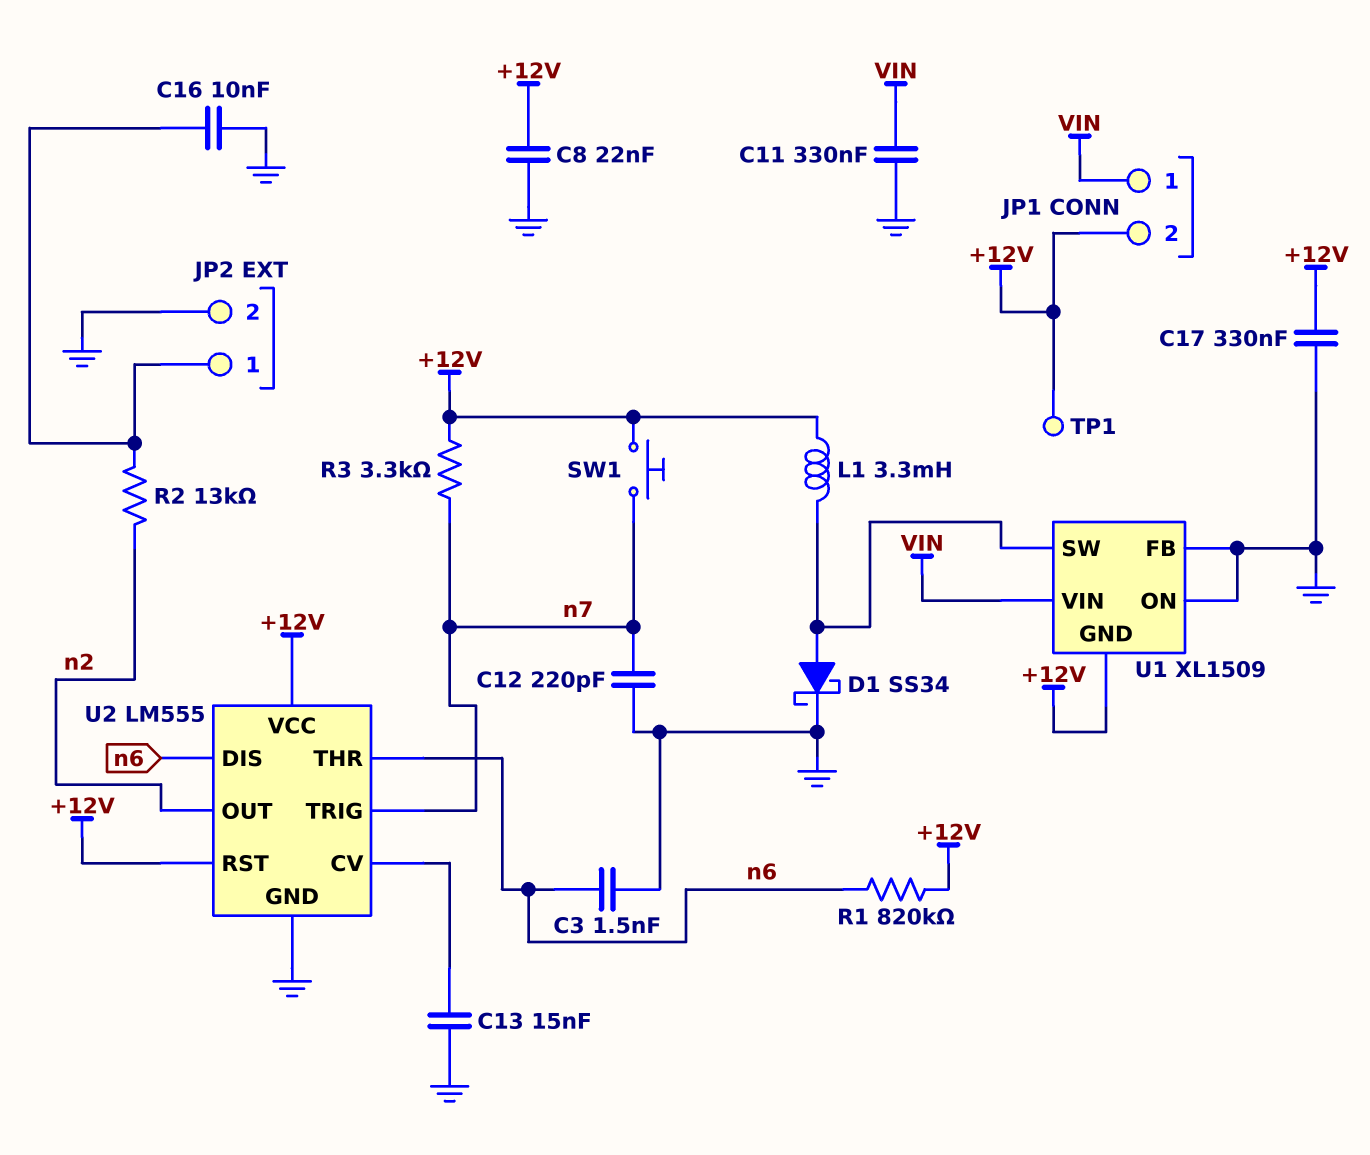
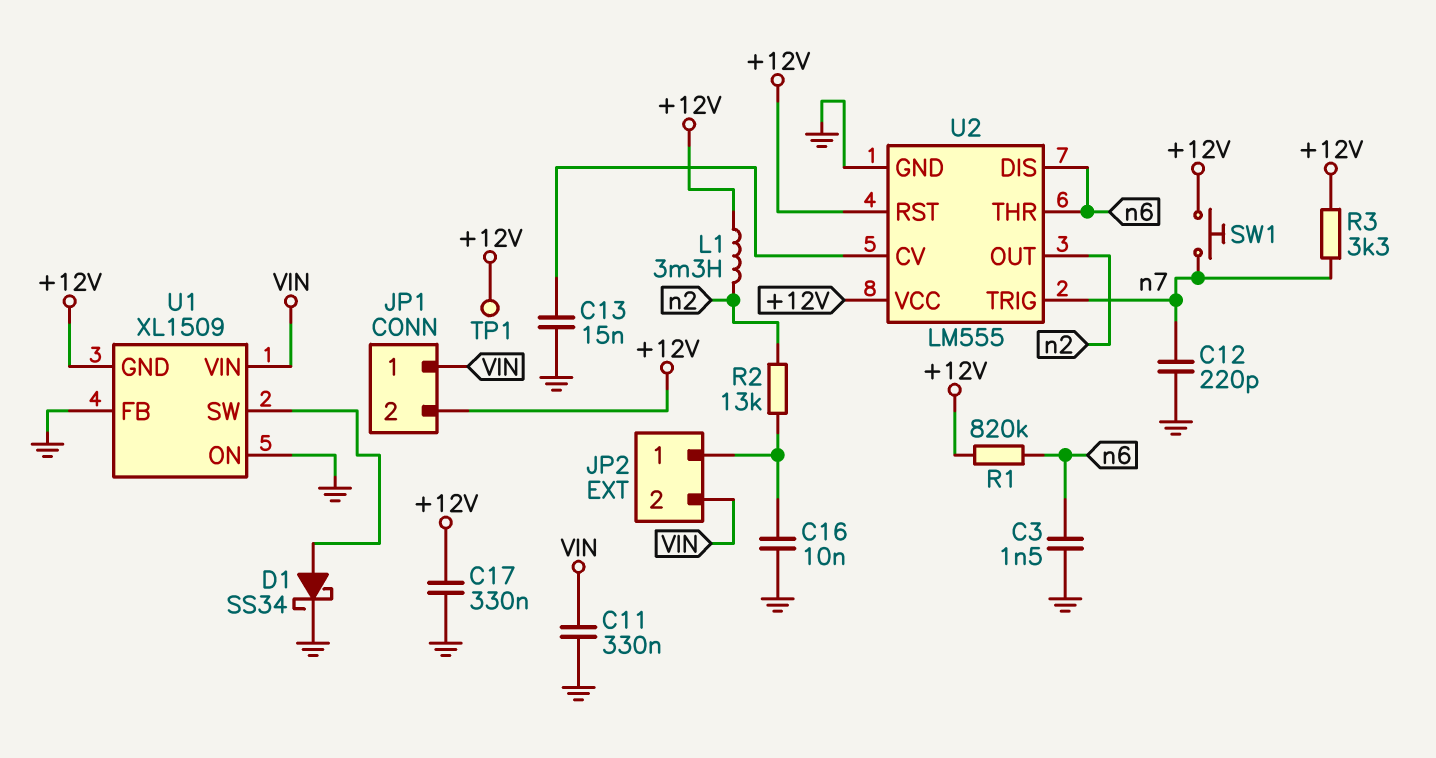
C8: 22nF (+12V, GND) -> none
JP2 pin 2: GND -> VIN
L1: 3.3mH (+12V, U1/SW) -> 3.3mH (+12V, n2)

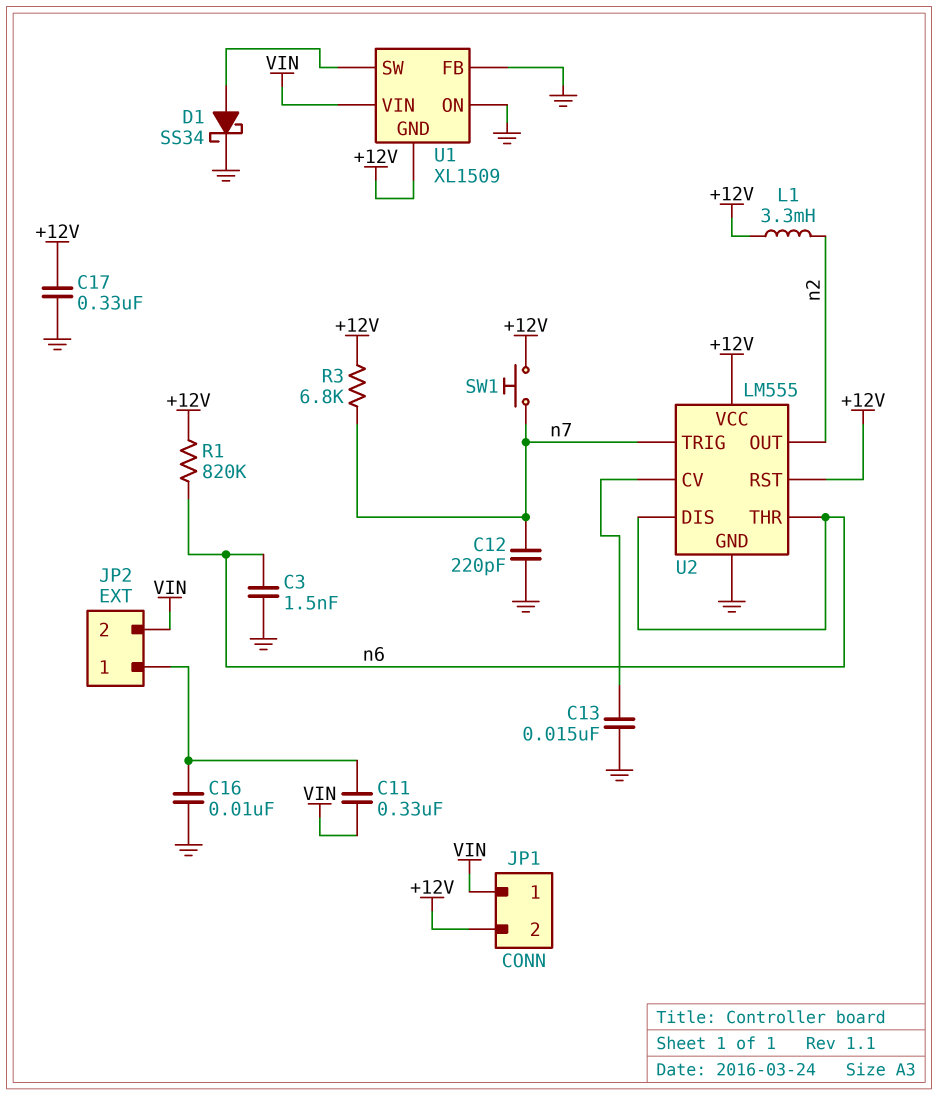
C11: 330nF (GND, VIN) -> 330nF (JP2/1, VIN)
R2: 13k (JP2/1, n2) -> none
R3: 3.3k (+12V, n7) -> 6.8k (+12V, n7)
TP1: test point (+12V) -> none

